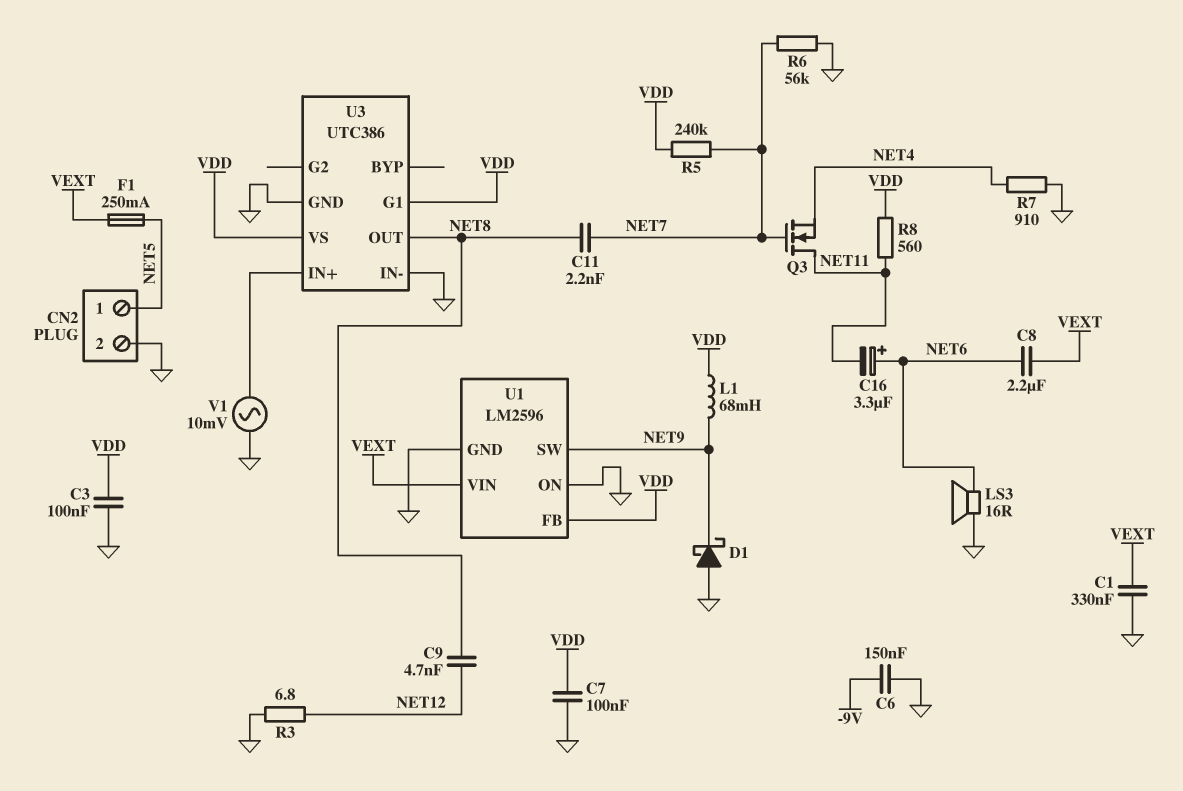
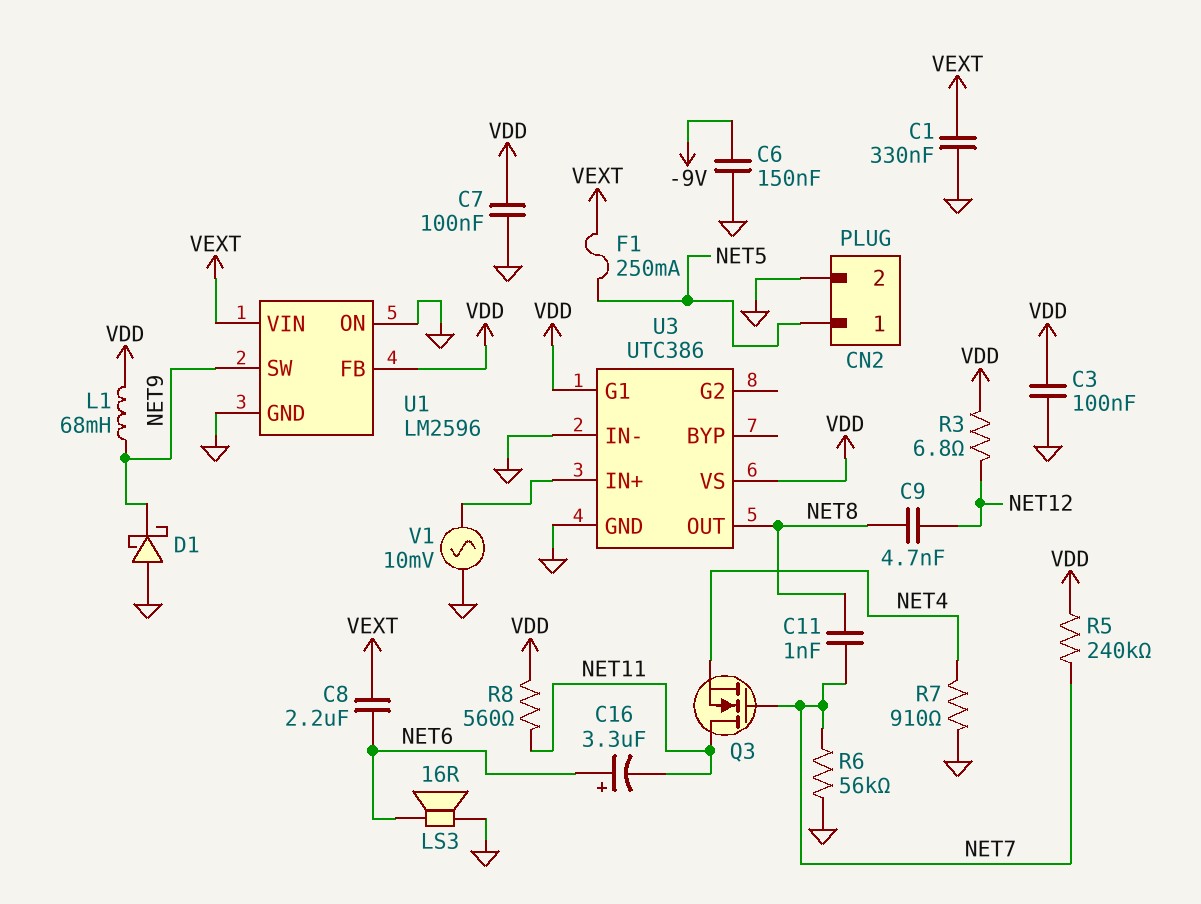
C11: 2.2nF (NET7, NET8) -> 1nF (NET7, NET8)
R3: 6.8 (GND, NET12) -> 6.8 (NET12, VDD)

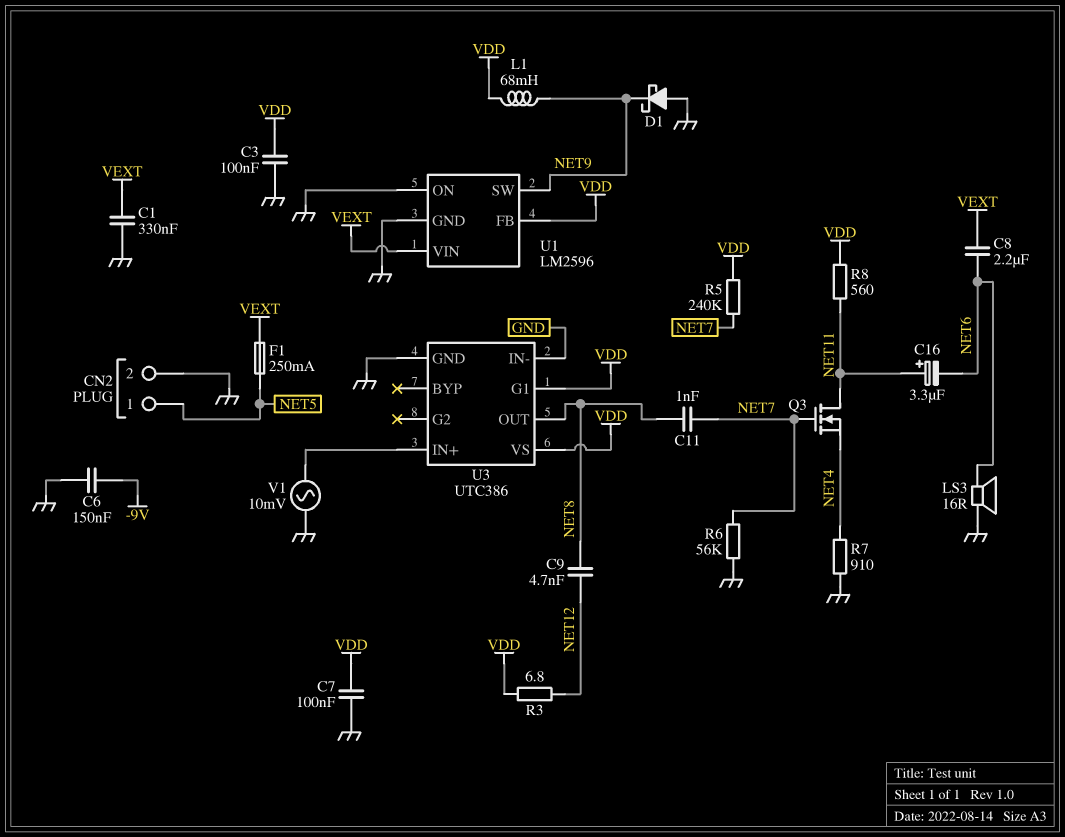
C16: 3.3uF (plus NET6, minus NET11) -> 3.3uF (plus NET11, minus NET6)

